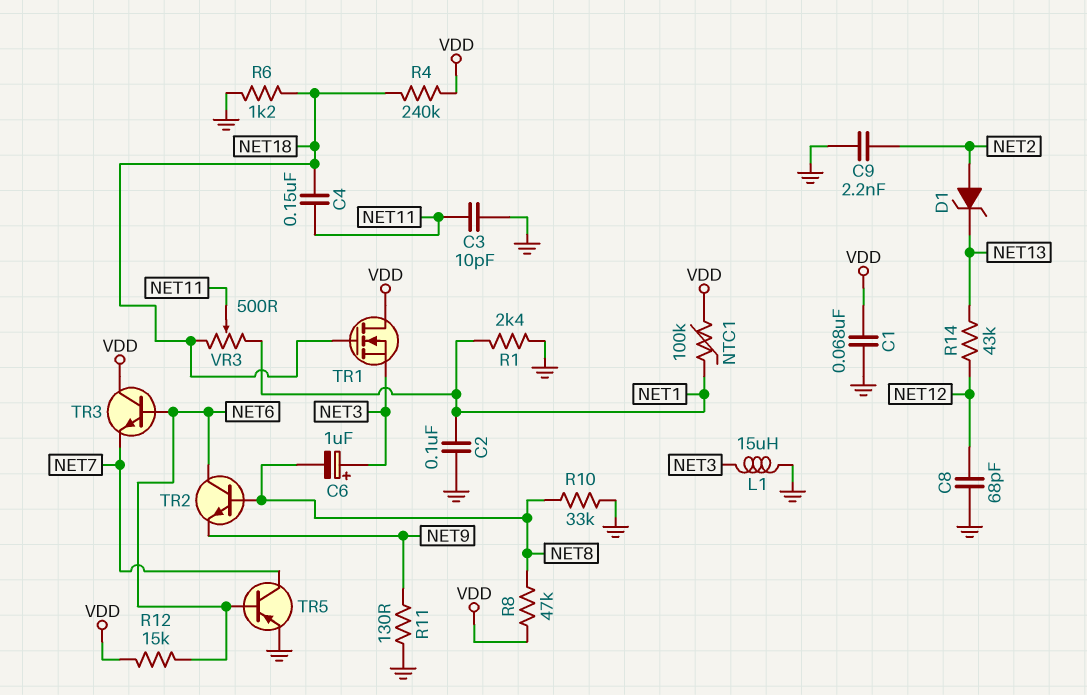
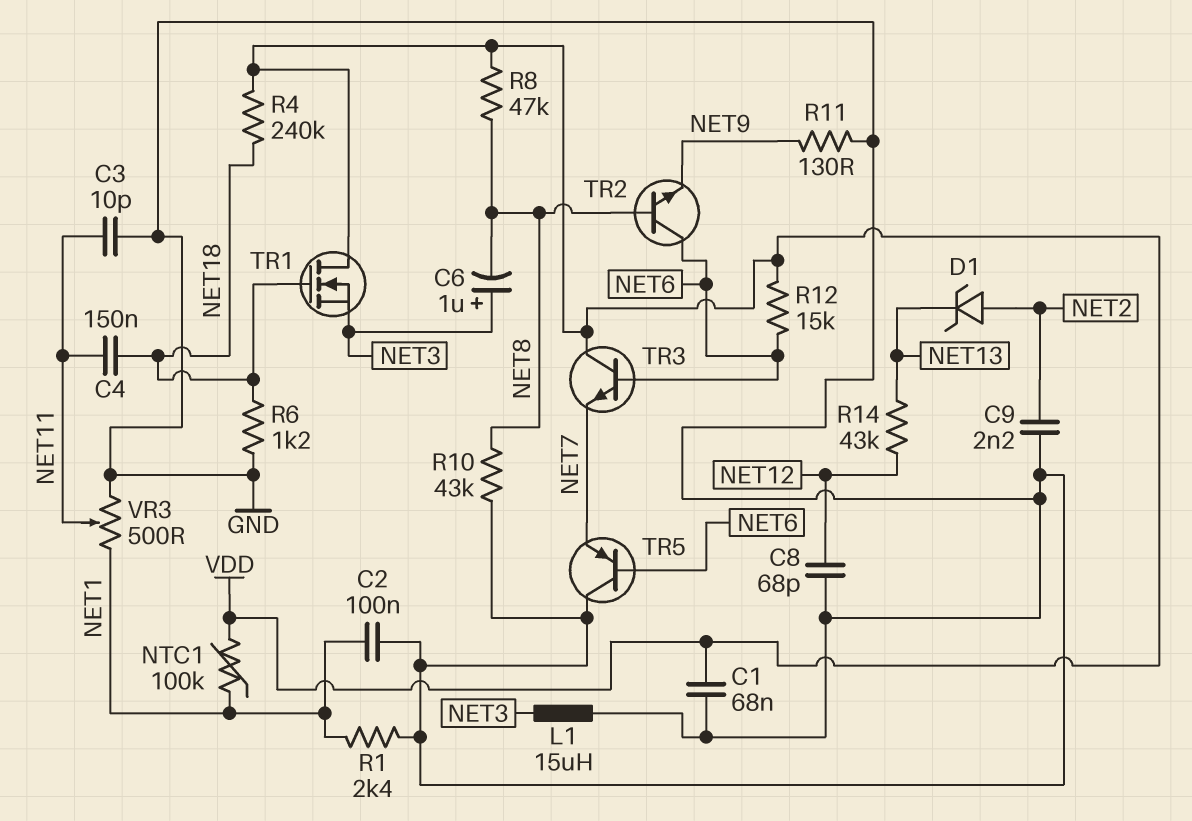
R10: 33k (GND, NET8) -> 43k (GND, NET8)
TR5: PNP (B NET6, C NET7, E GND) -> PNP (B NET6, C GND, E NET7)
VR3: 500 (NET1, NET18, wiper NET11) -> 500 (GND, NET1, wiper NET11)

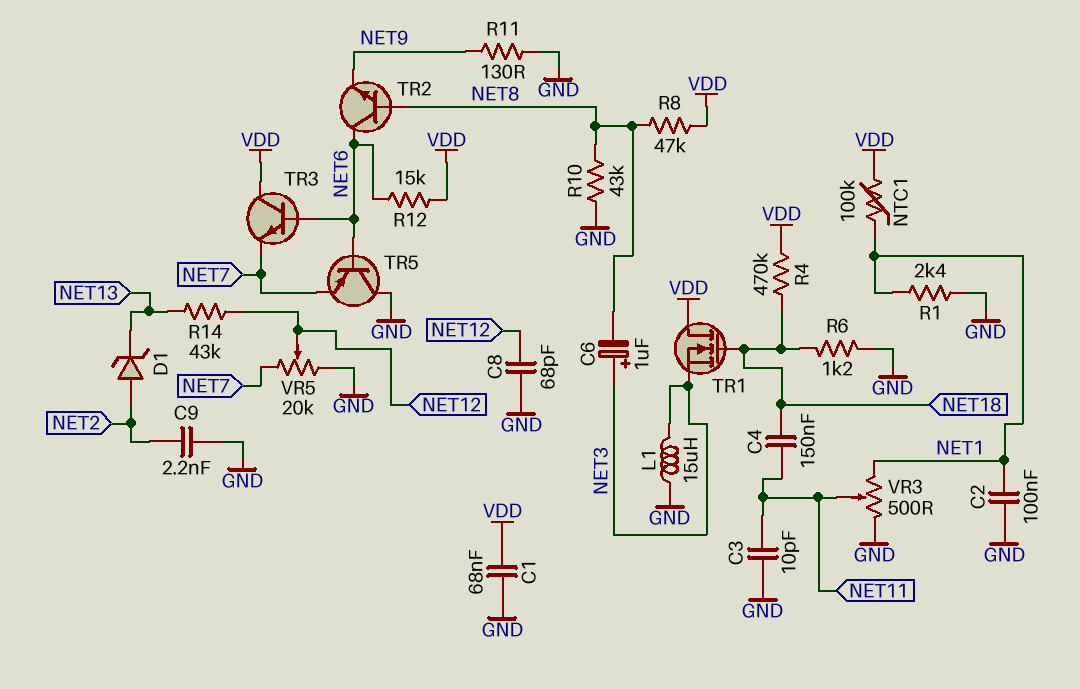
R4: 240k (NET18, VDD) -> 470k (NET18, VDD)
VR5: none -> 20k (GND, NET7, wiper NET12)

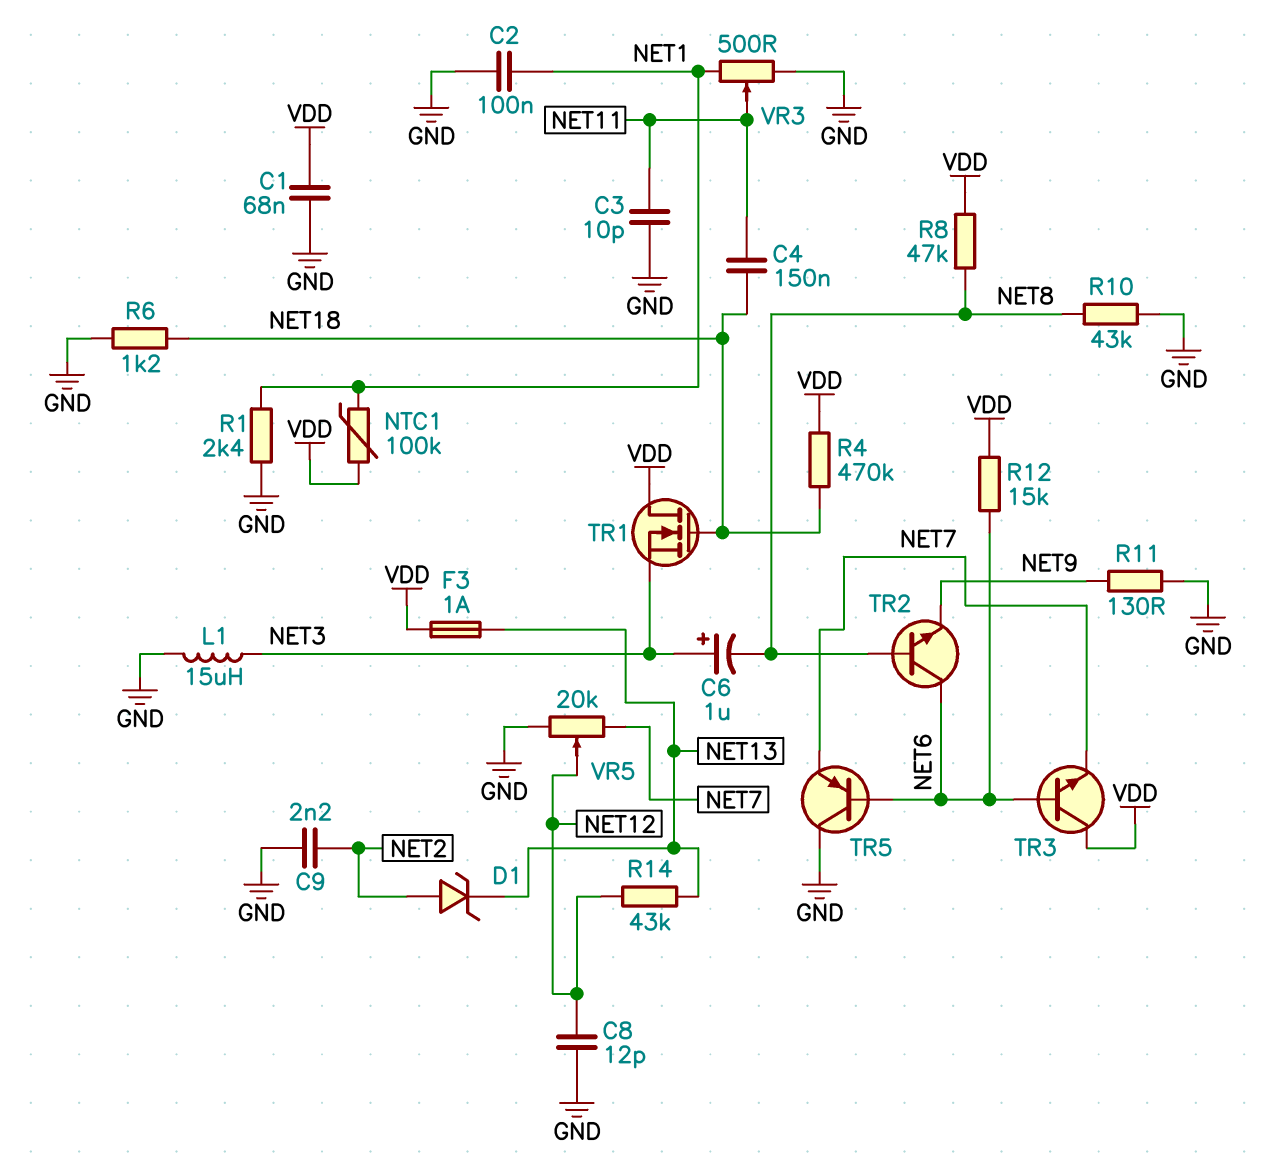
C8: 68pF (GND, NET12) -> 12pF (GND, NET12)
F3: none -> 1A (NET13, VDD)

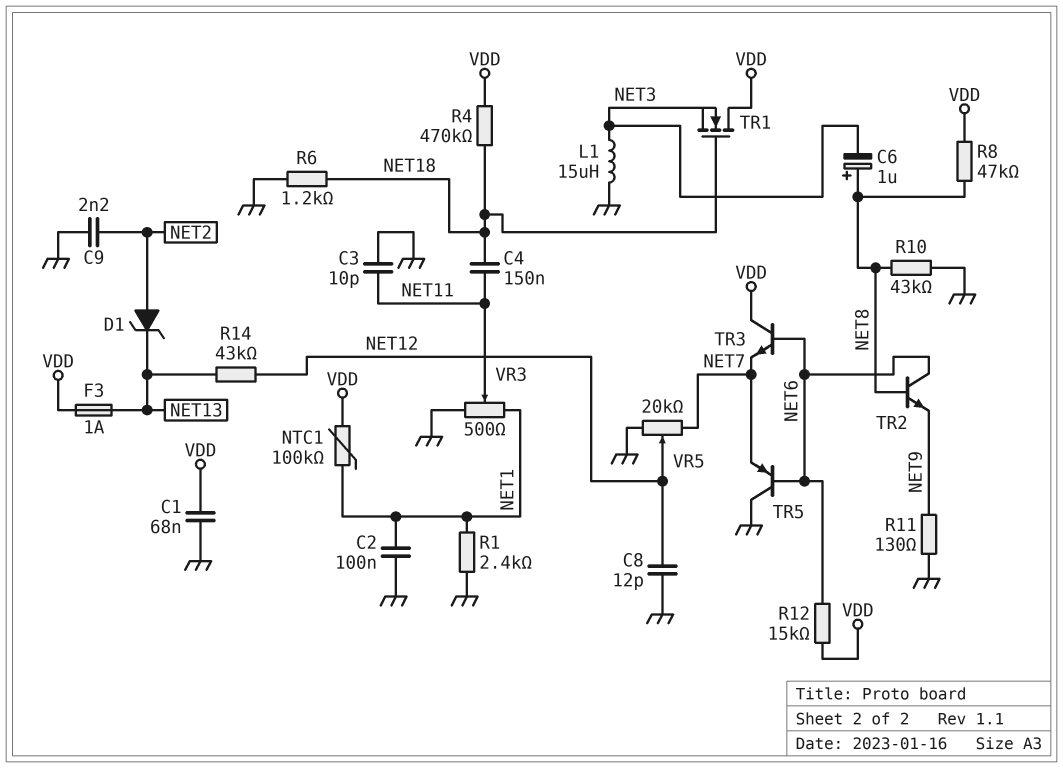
C6: 1uF (plus NET3, minus NET8) -> 1uF (plus NET8, minus NET3)

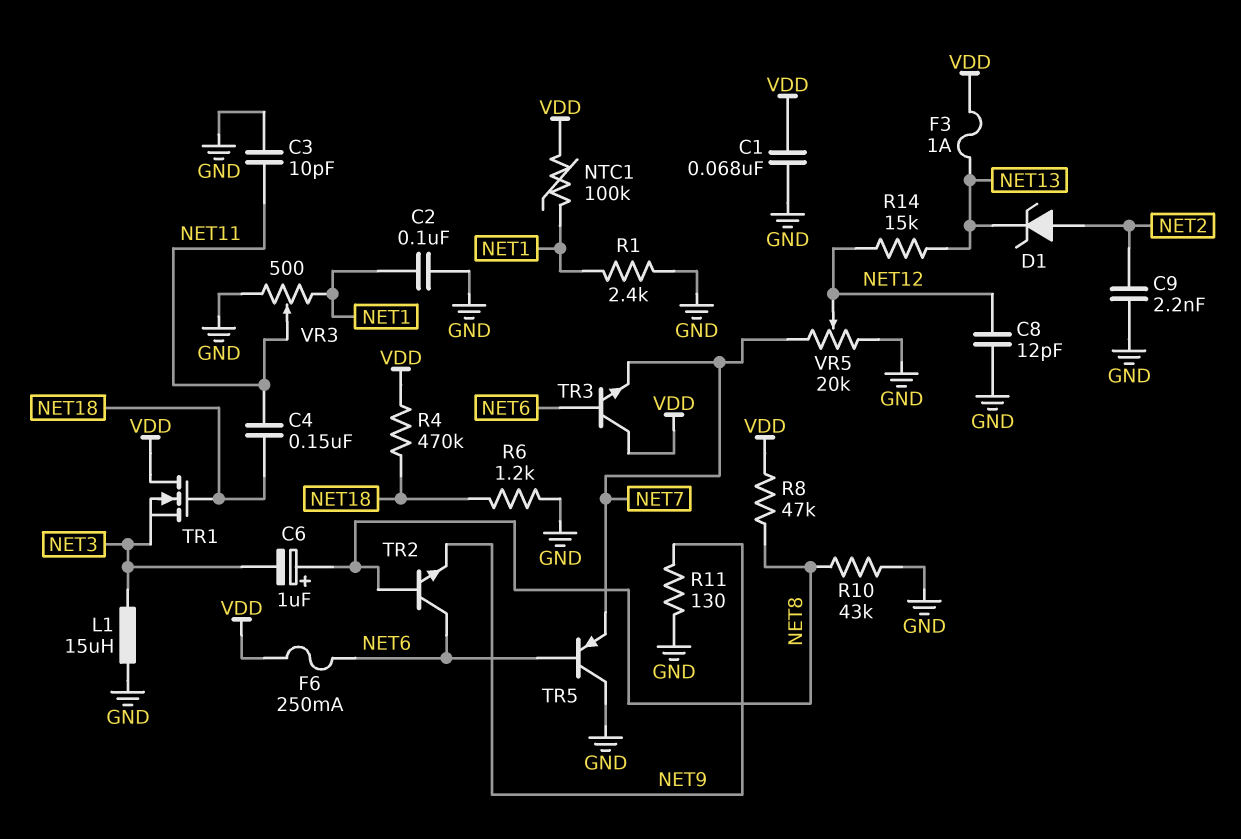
F6: none -> 250mA (NET6, VDD)
R12: 15k (NET6, VDD) -> none
R14: 43k (NET12, NET13) -> 15k (NET12, NET13)

